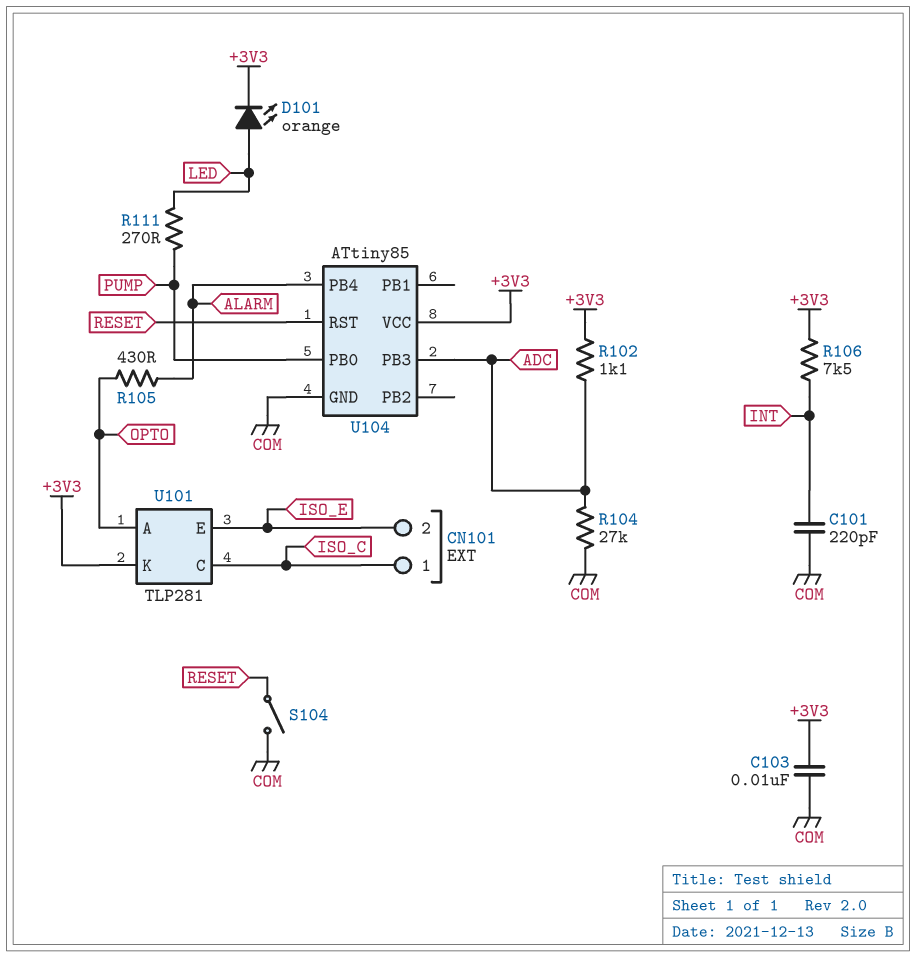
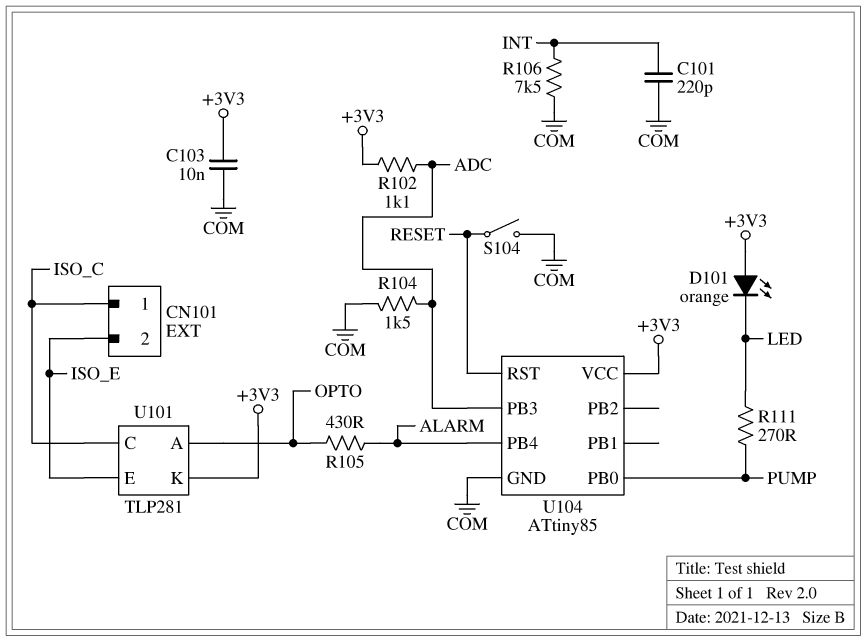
D101: LED orange (A LED, K +3V3) -> LED orange (A +3V3, K LED)
R104: 27k (ADC, COM) -> 1.5k (ADC, COM)
R106: 7.5k (+3V3, INT) -> 7.5k (COM, INT)

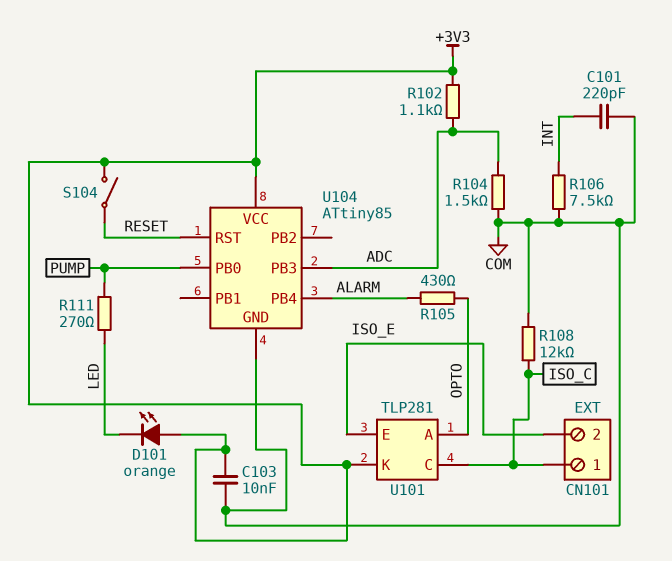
R108: none -> 12k (COM, ISO_C)
S104: switch (COM, RESET) -> switch (+3V3, RESET)

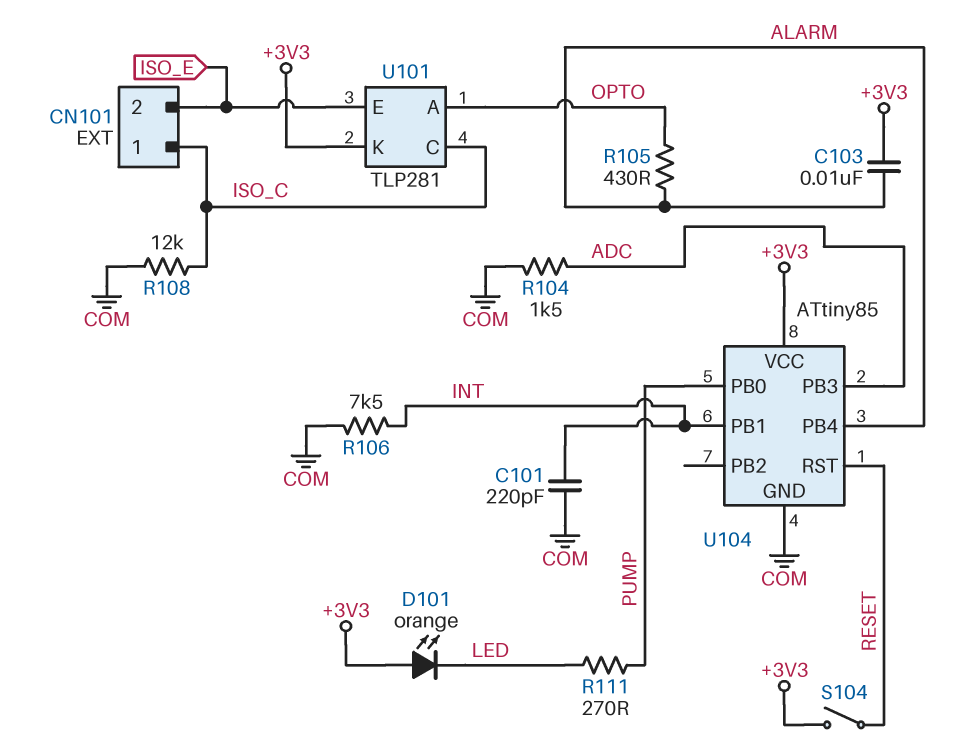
C103: 10nF (+3V3, COM) -> 10nF (+3V3, ALARM)
R102: 1.1k (+3V3, ADC) -> none
U104 pin PB1: none -> INT

